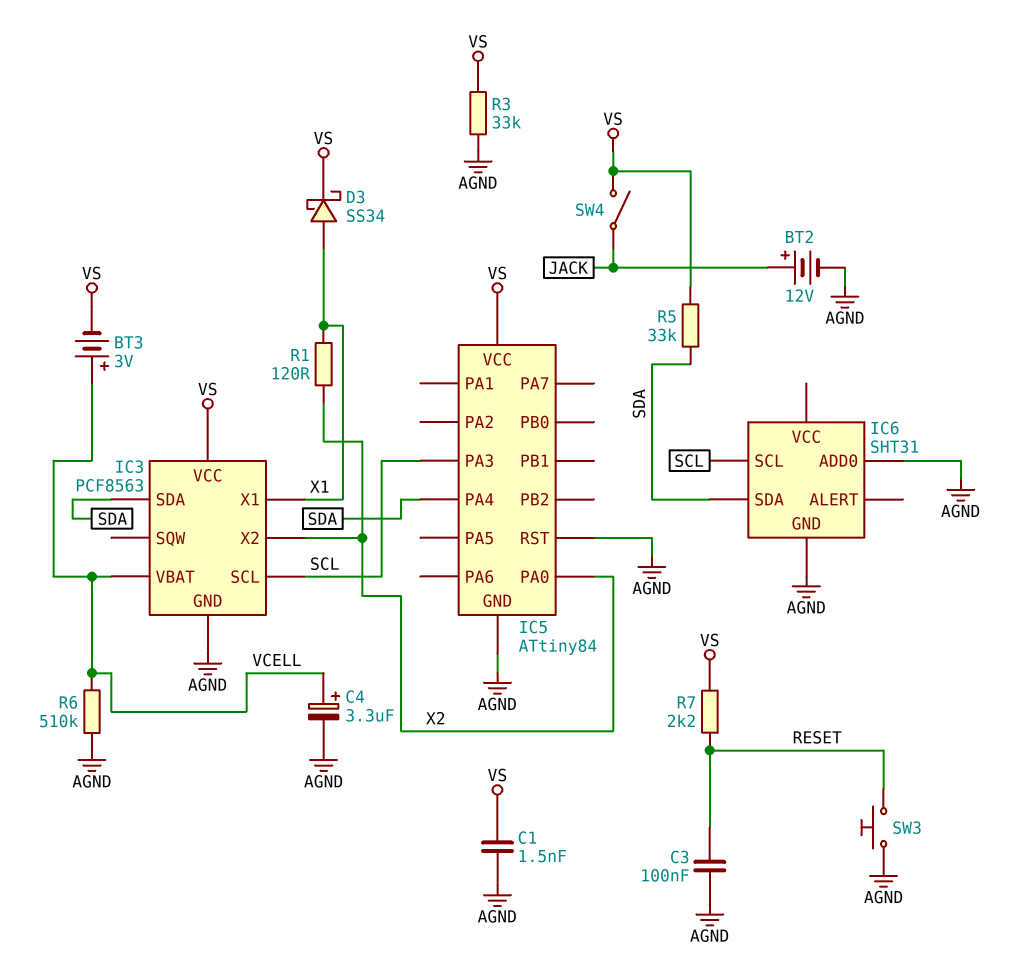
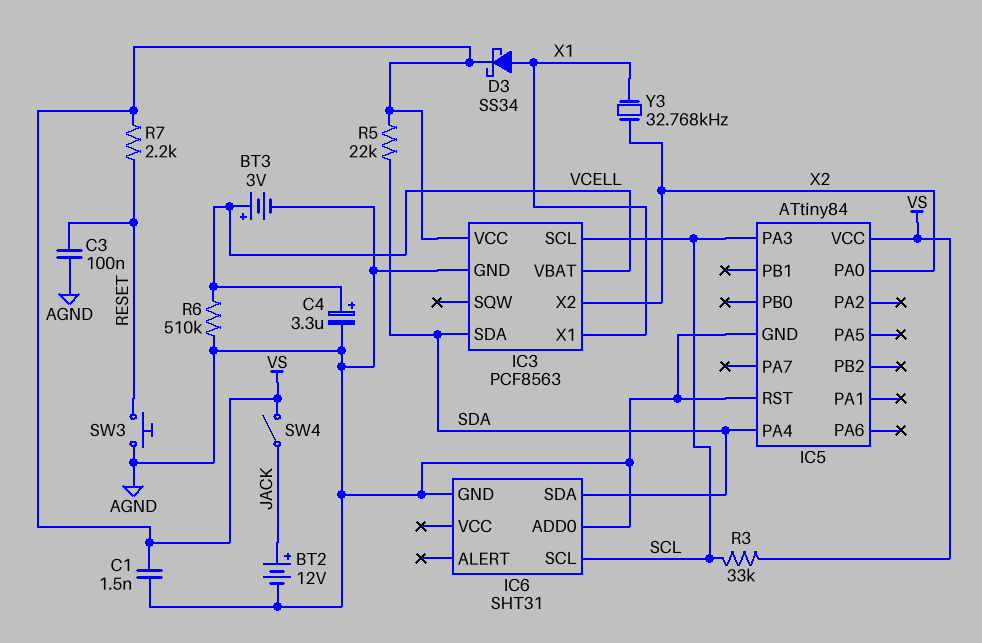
BT3: 3V (plus VCELL, minus VS) -> 3V (plus VCELL, minus AGND)
R1: 120 (X1, X2) -> none
R3: 33k (AGND, VS) -> 33k (SCL, VS)
R5: 33k (SDA, VS) -> 22k (SDA, VS)
Y3: none -> 32.768kHz (X1, X2)

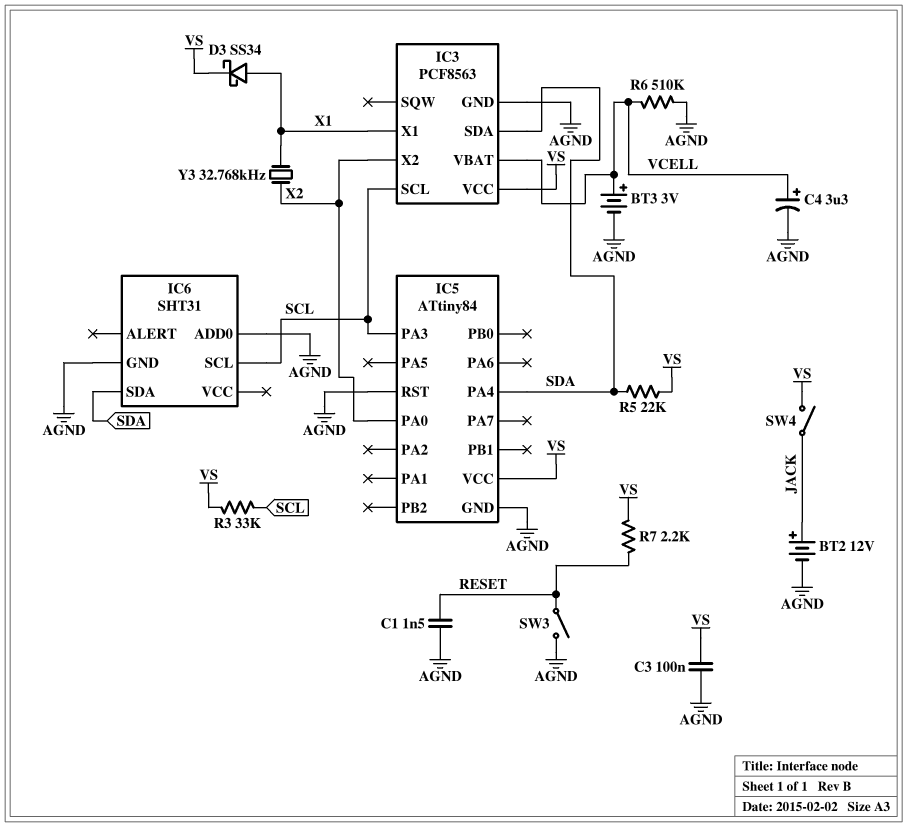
C1: 1.5nF (AGND, VS) -> 1.5nF (AGND, RESET)
C3: 100nF (AGND, RESET) -> 100nF (AGND, VS)
SW3: button (AGND, RESET) -> switch (AGND, RESET)

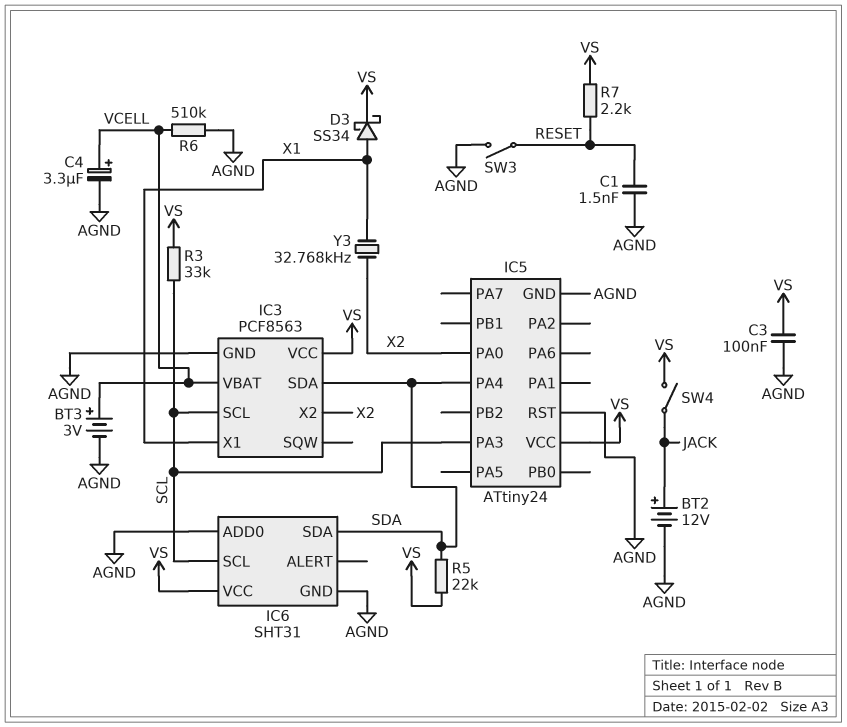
IC5: ATtiny84 -> ATtiny24
IC6 pin VCC: none -> VS

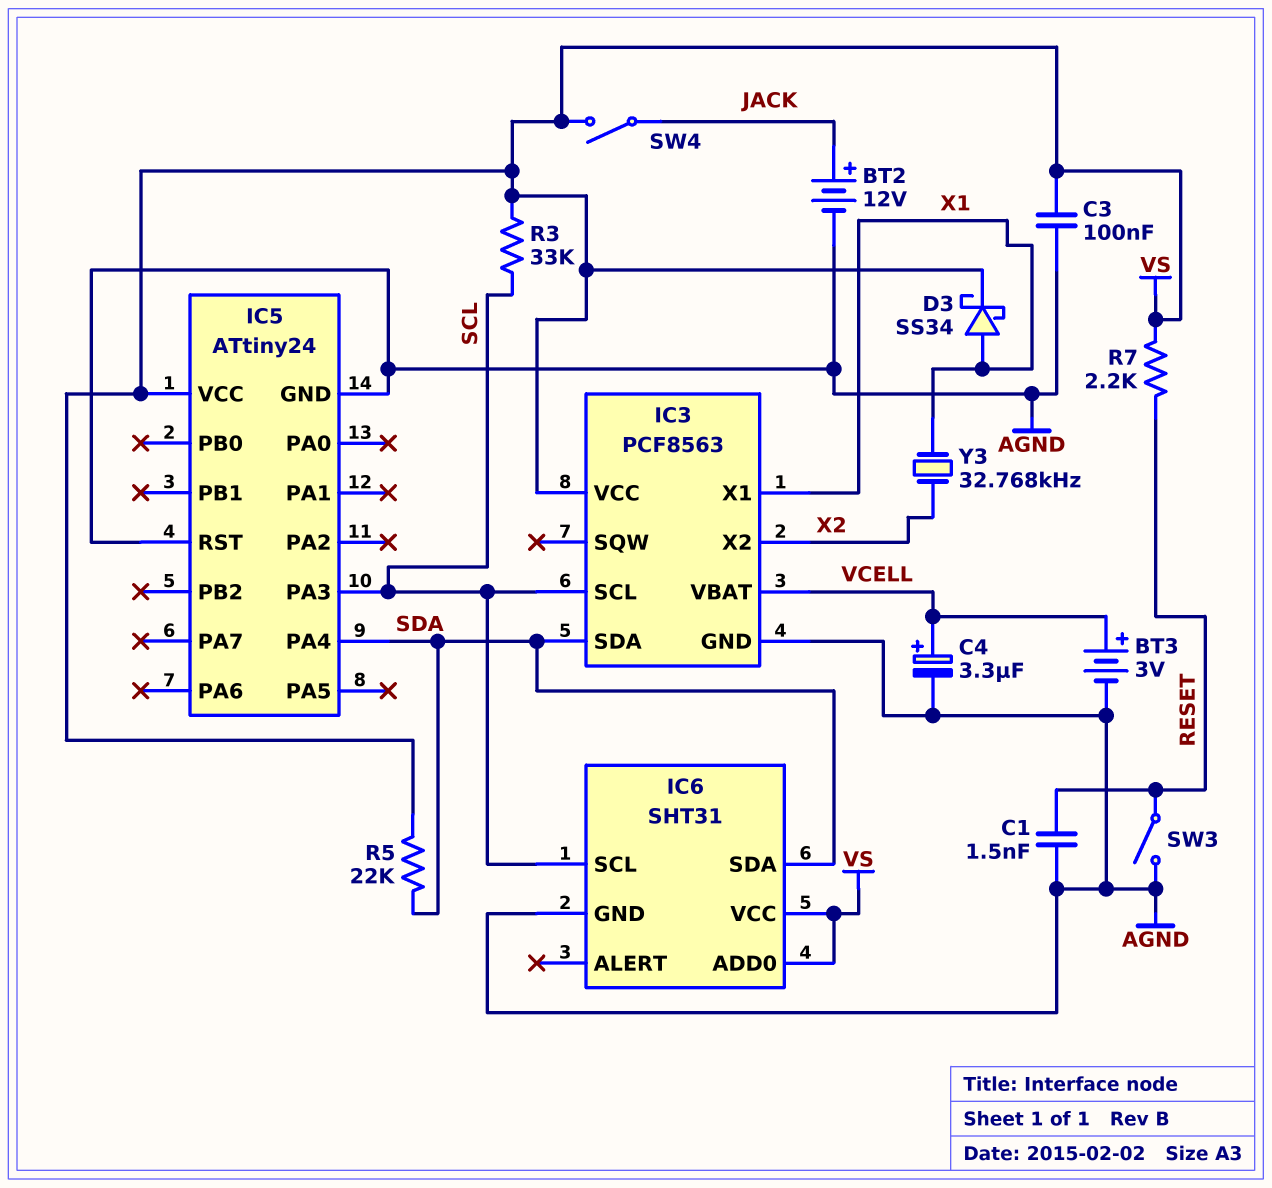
IC5 pin PA0: X2 -> none
IC6 pin ADD0: AGND -> VS
R6: 510k (AGND, VCELL) -> none

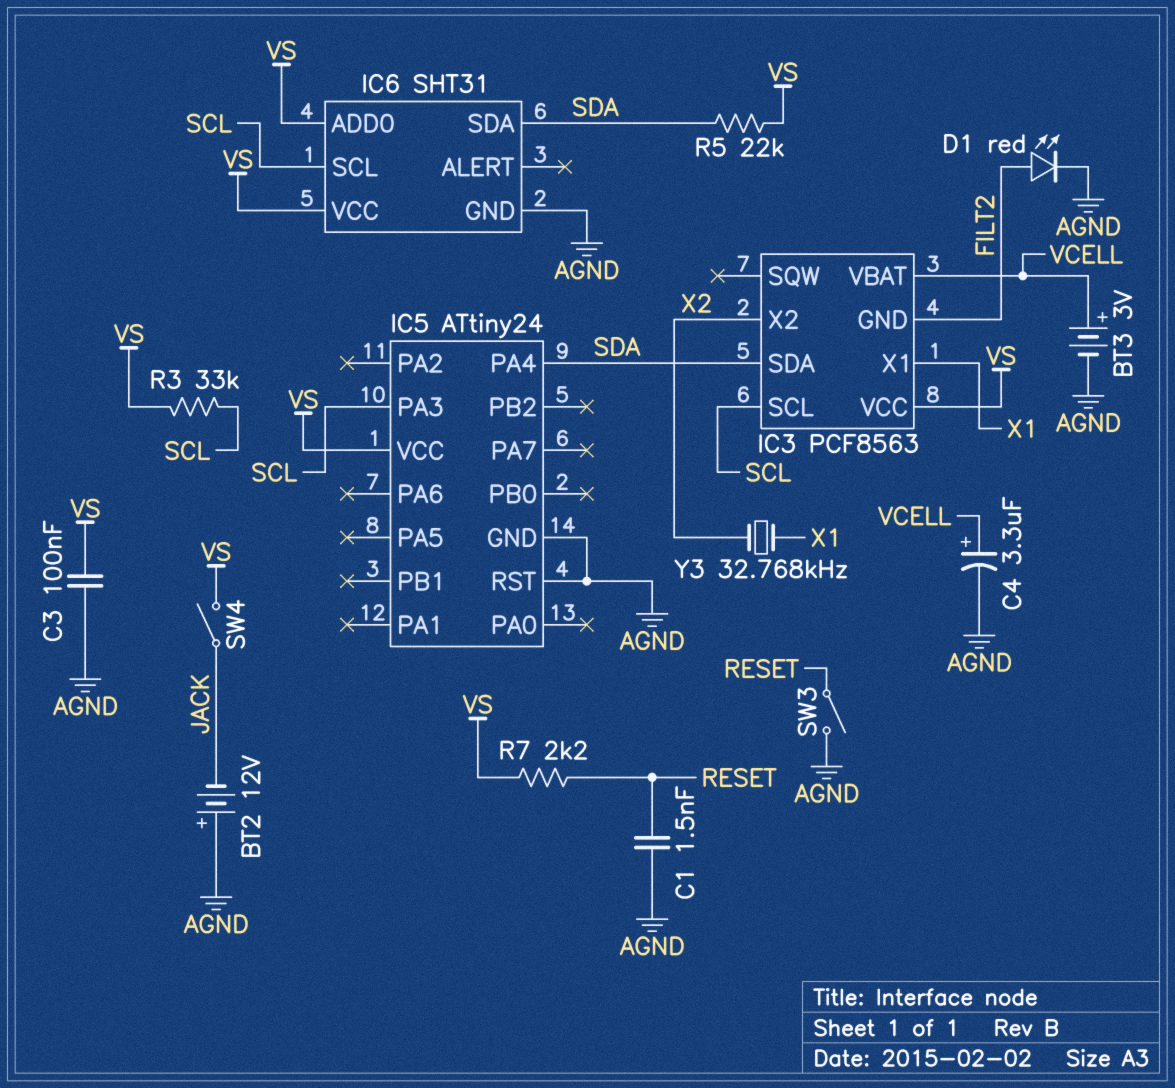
BT2: 12V (plus JACK, minus AGND) -> 12V (plus AGND, minus JACK)
D1: none -> LED red (A FILT2, K AGND)
D3: schottky SS34 (A X1, K VS) -> none
IC3 pin GND: AGND -> FILT2

